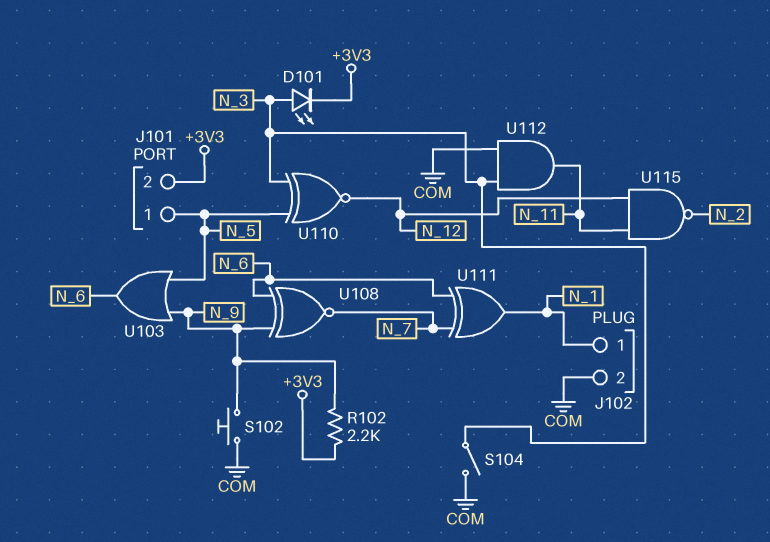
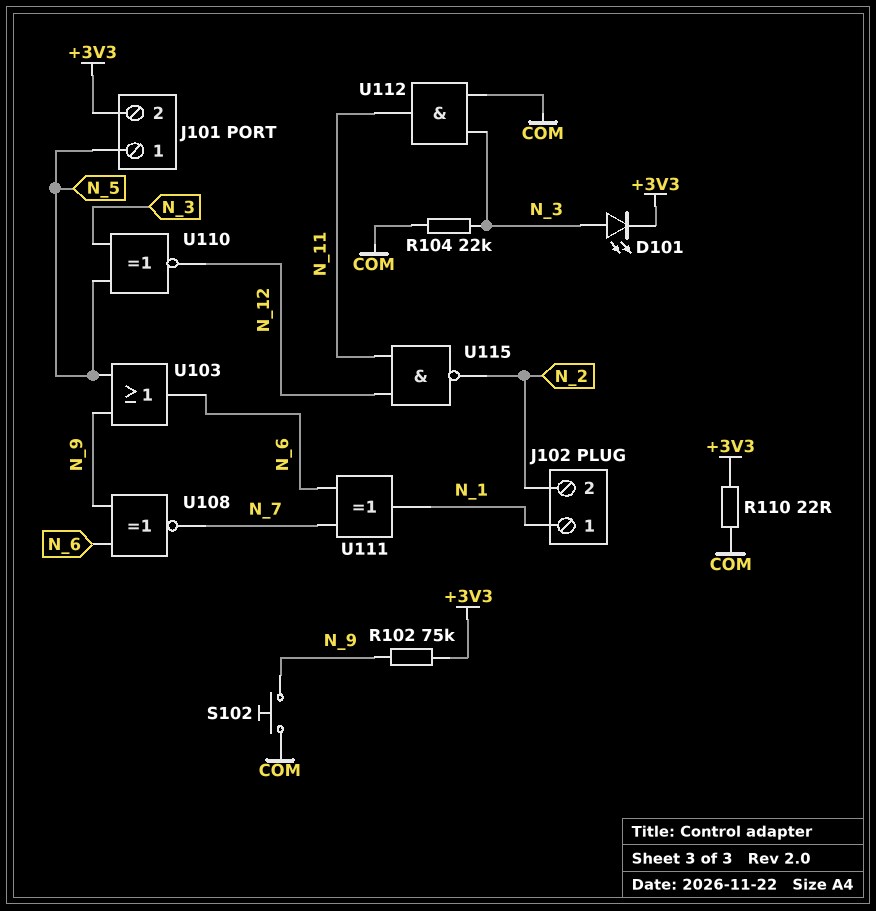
J102 pin 2: COM -> N_2
R102: 2.2k (+3V3, N_9) -> 75k (+3V3, N_9)
R104: none -> 22k (COM, N_3)
R110: none -> 22 (+3V3, COM)
S104: switch (COM, N_3) -> none

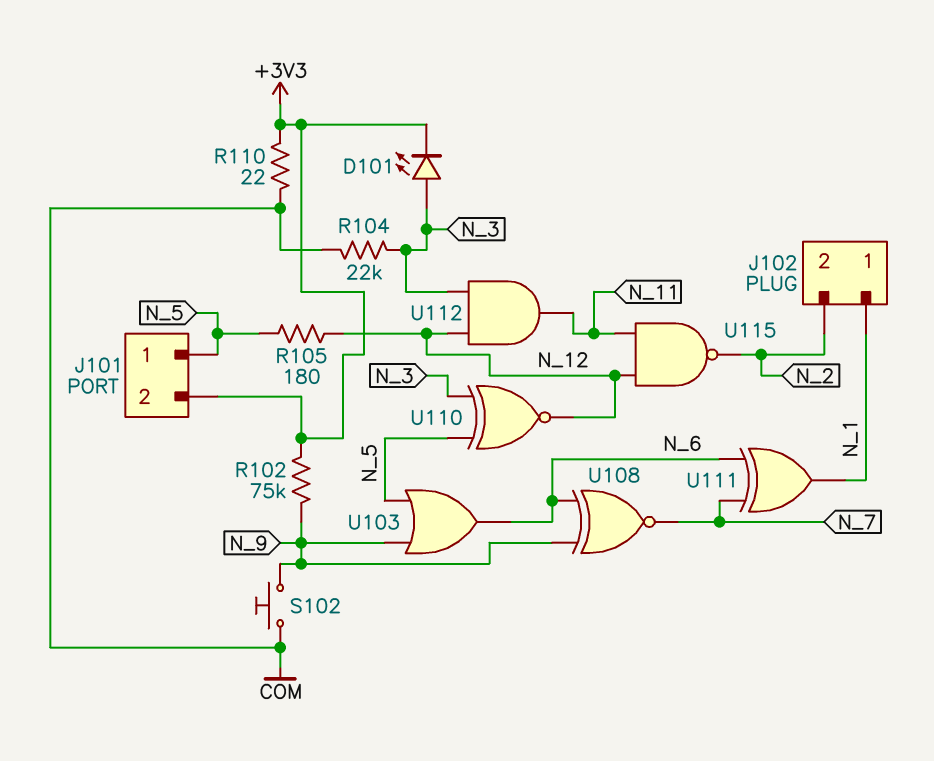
R105: none -> 180 (N_5, N_12)
U112: AND (in COM, in N_3, out N_11) -> AND (in N_3, in N_12, out N_11)

